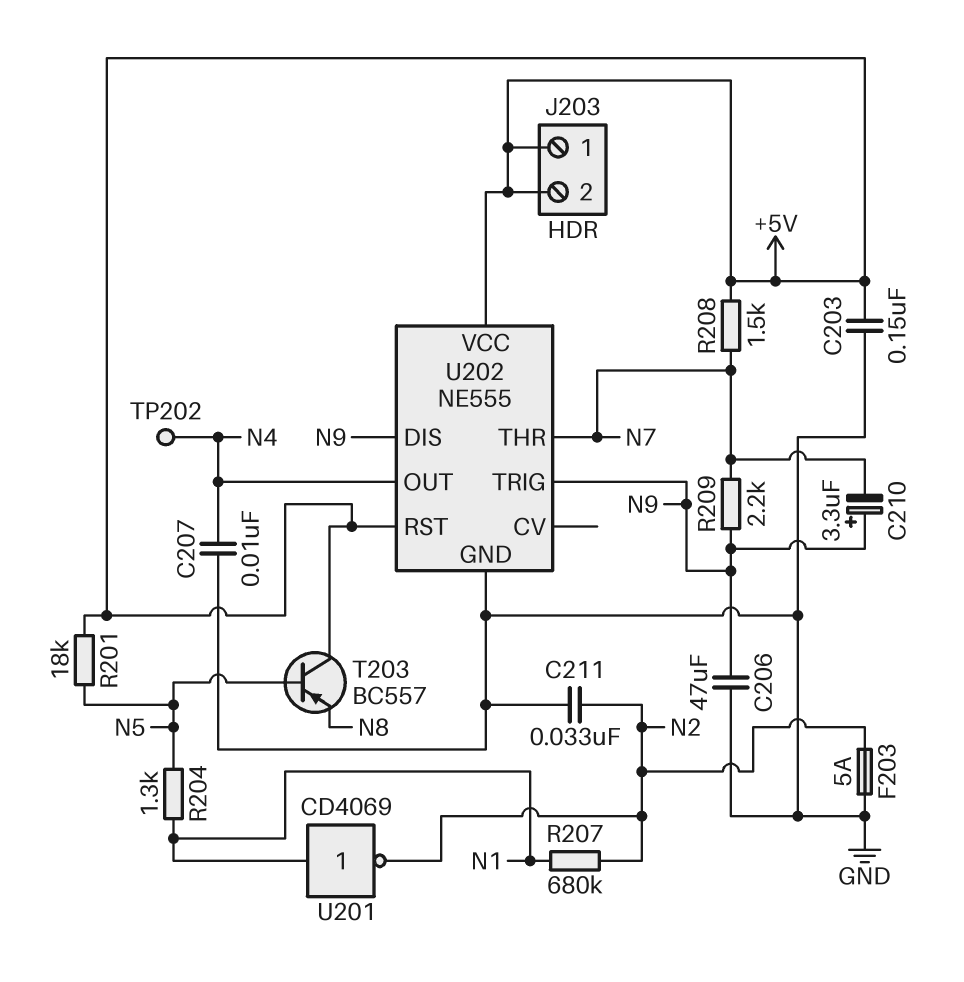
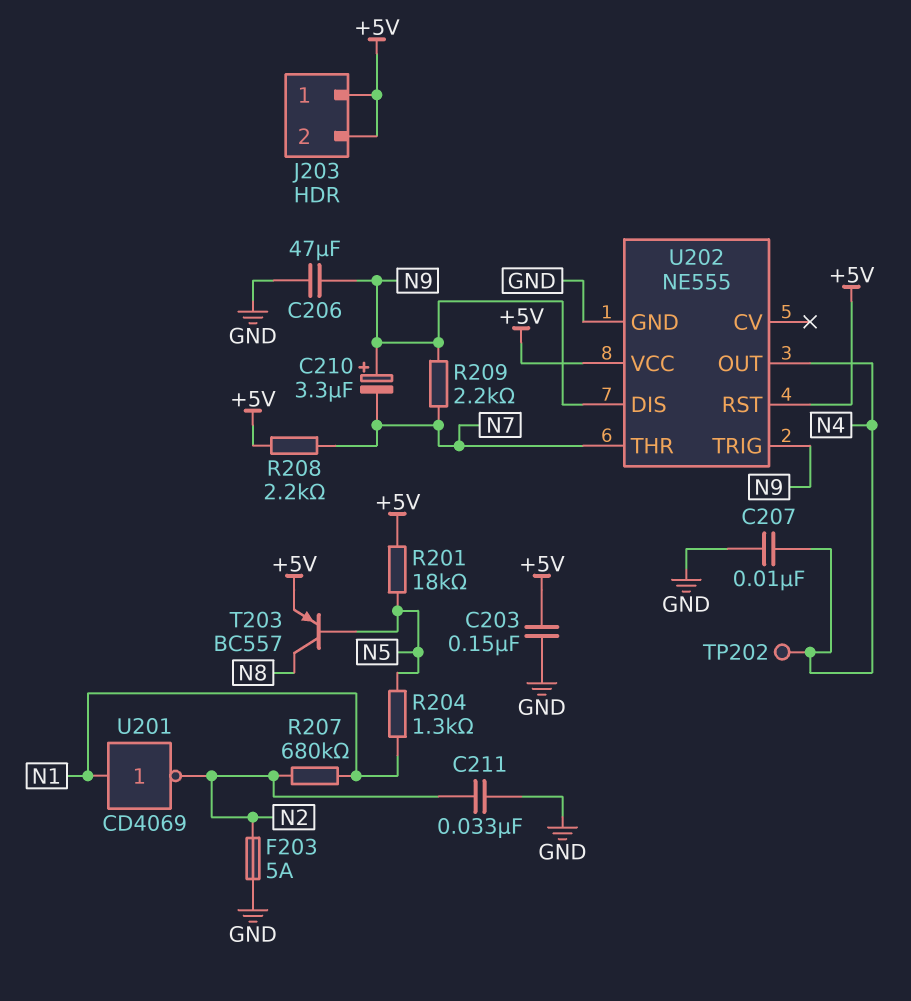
R208: 1.5k (+5V, N7) -> 2.2k (+5V, N7)
T203: PNP BC557 (B N5, C +5V, E N8) -> PNP BC557 (B N5, C N8, E +5V)

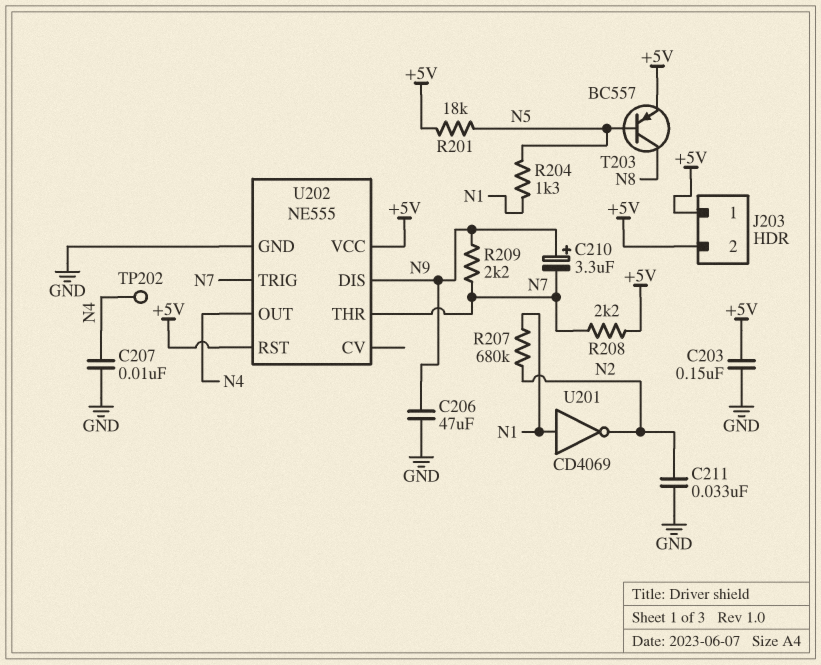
F203: 5A (GND, N2) -> none
U202 pin TRIG: N9 -> N7

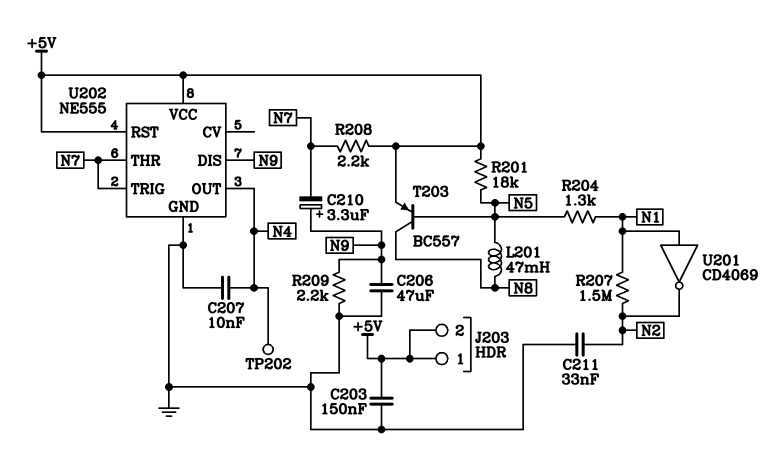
L201: none -> 47mH (N5, N8)
R207: 680k (N1, N2) -> 1.5M (N1, N2)
R209: 2.2k (N7, N9) -> 2.2k (GND, N9)

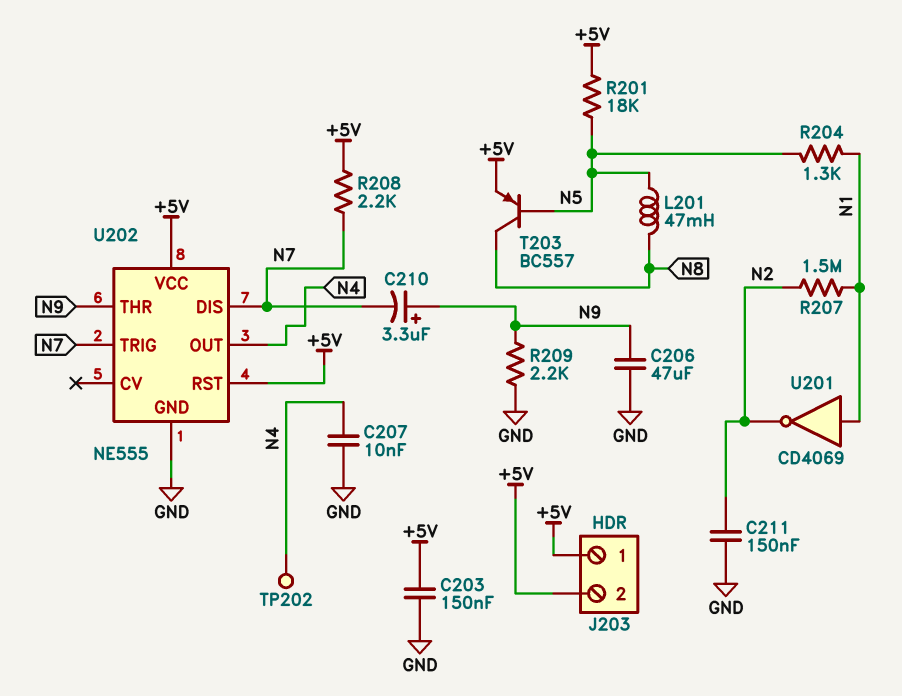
C211: 33nF (GND, N2) -> 150nF (GND, N2)
U202 pin DIS: N9 -> N7
U202 pin THR: N7 -> N9

